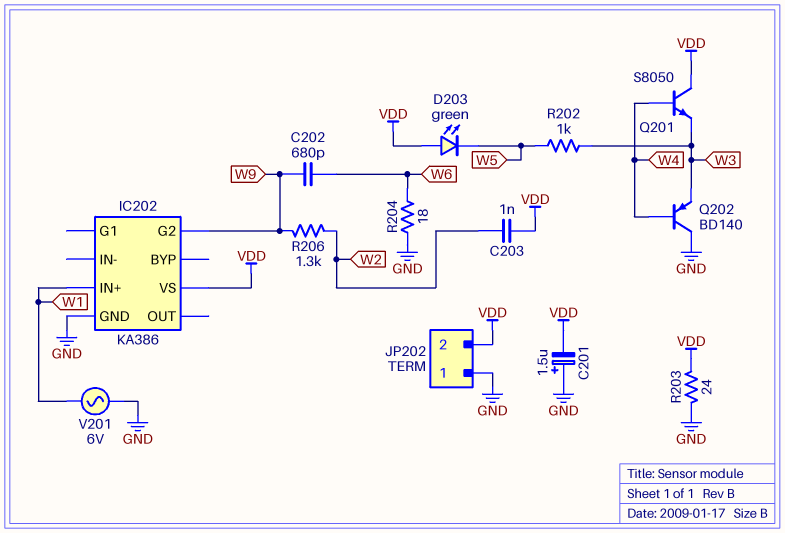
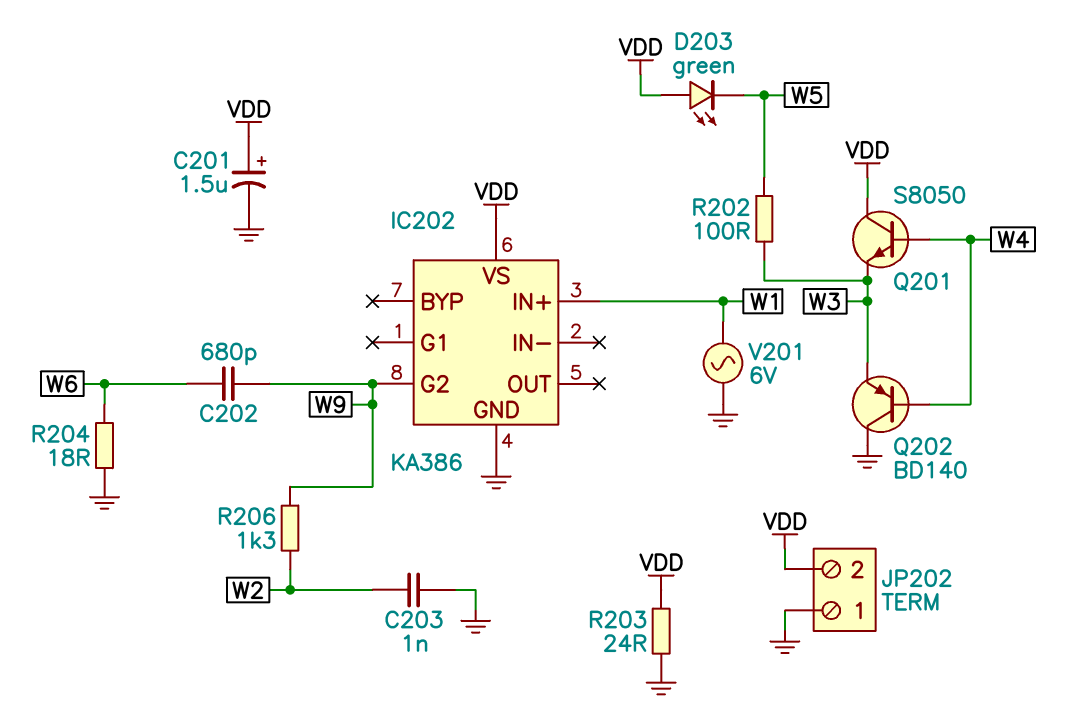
C201: 1.5uF (plus GND, minus VDD) -> 1.5uF (plus VDD, minus GND)
C203: 1nF (VDD, W2) -> 1nF (GND, W2)
R202: 1k (W3, W5) -> 100 (W3, W5)

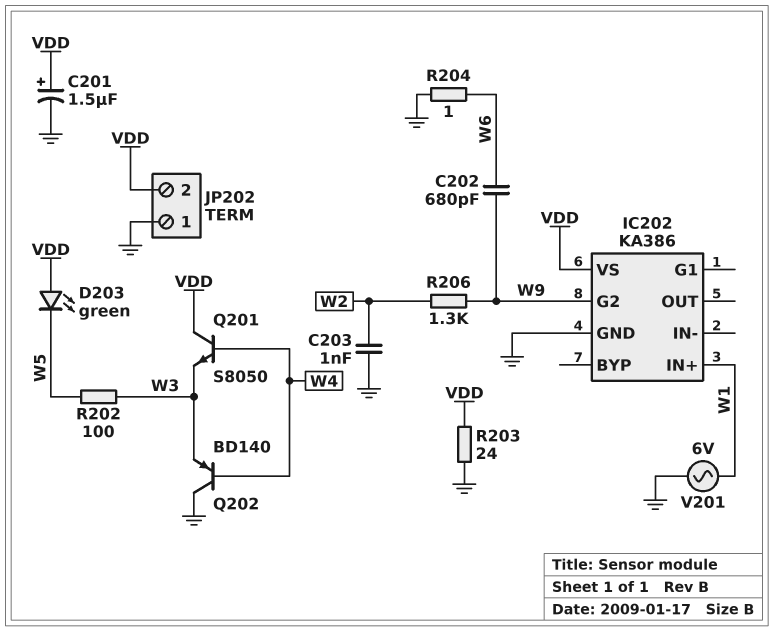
R204: 18 (GND, W6) -> 1 (GND, W6)

